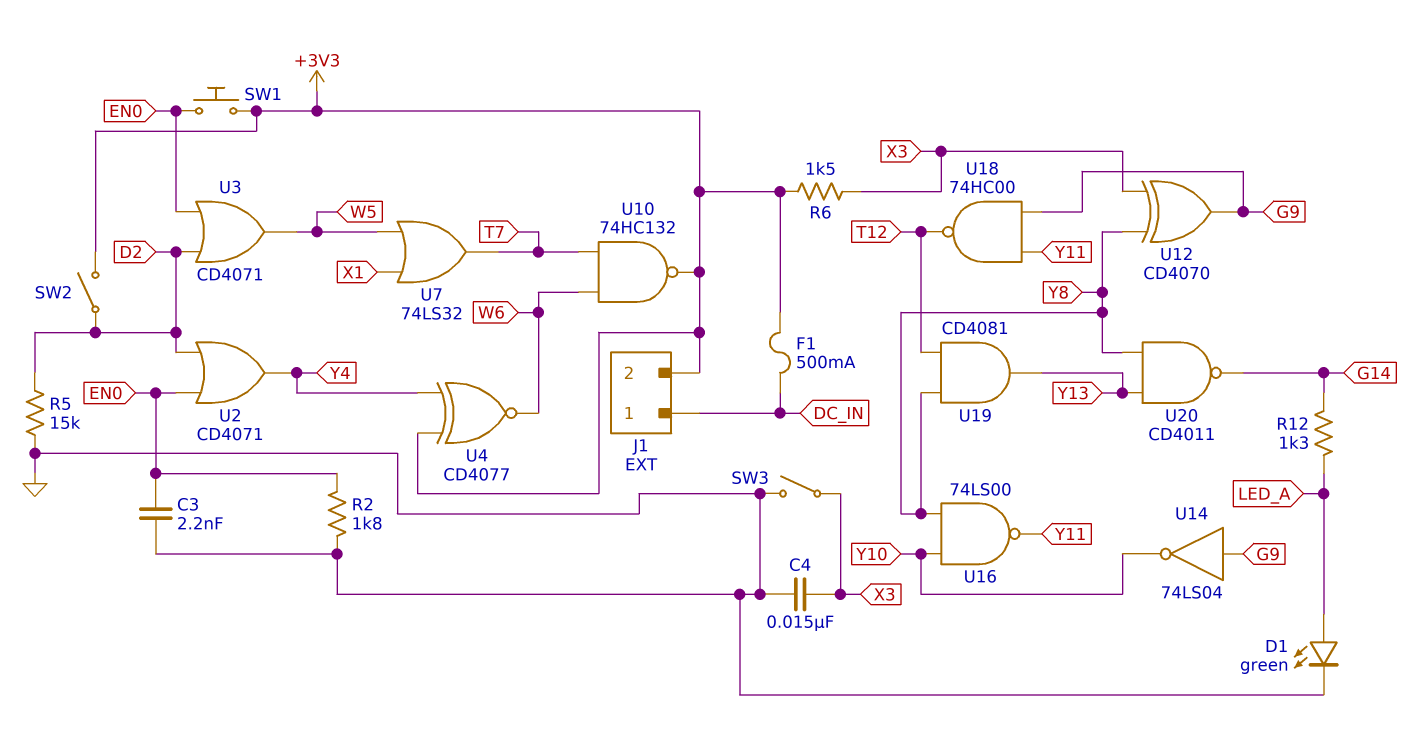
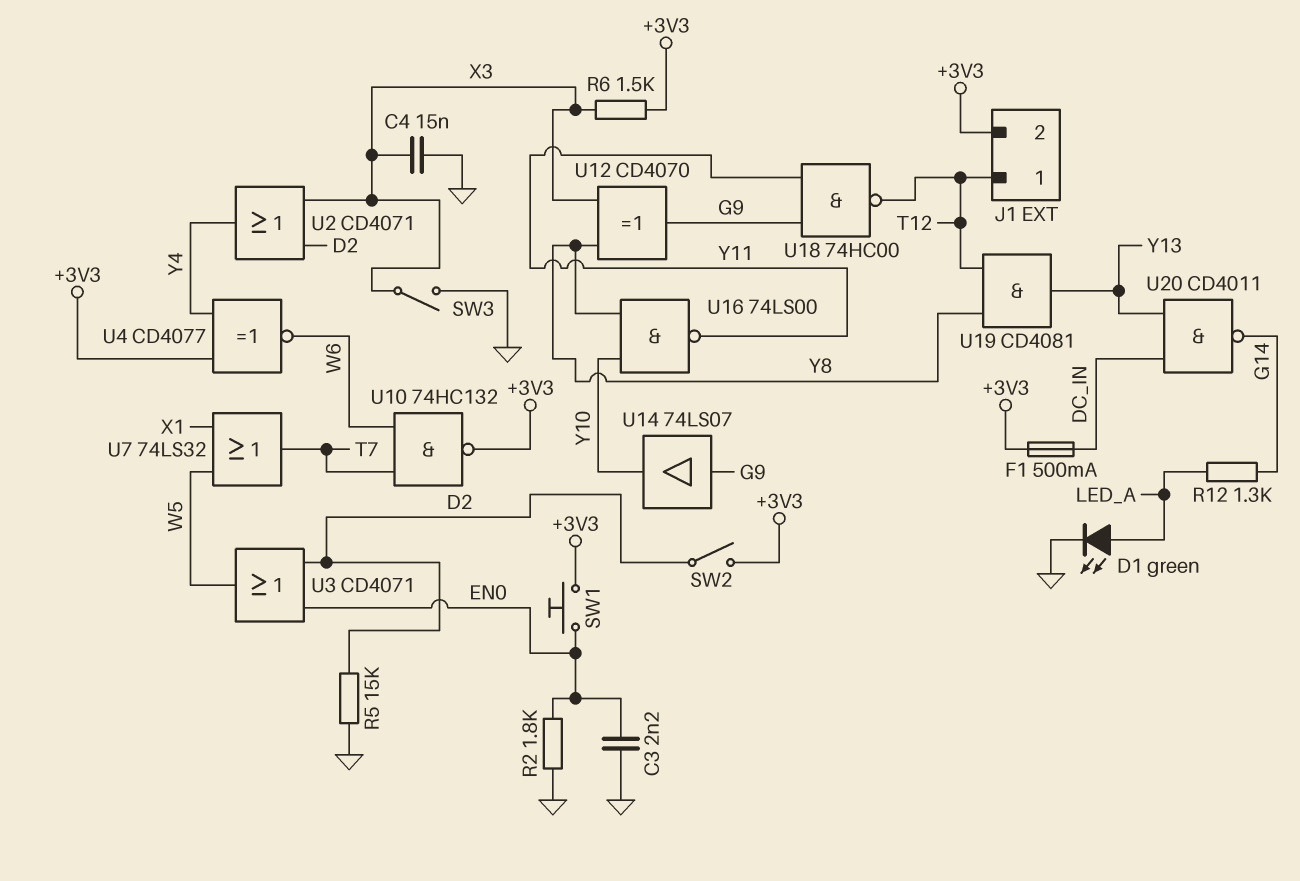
J1 pin 1: DC_IN -> T12
U2: OR CD4071 (in D2, in EN0, out Y4) -> OR CD4071 (in D2, in X3, out Y4)
U14: NOT 74LS04 (in G9, out Y10) -> buffer 74LS07 (in G9, out Y10)
U20: NAND CD4011 (in Y8, in Y13, out G14) -> NAND CD4011 (in DC_IN, in Y13, out G14)

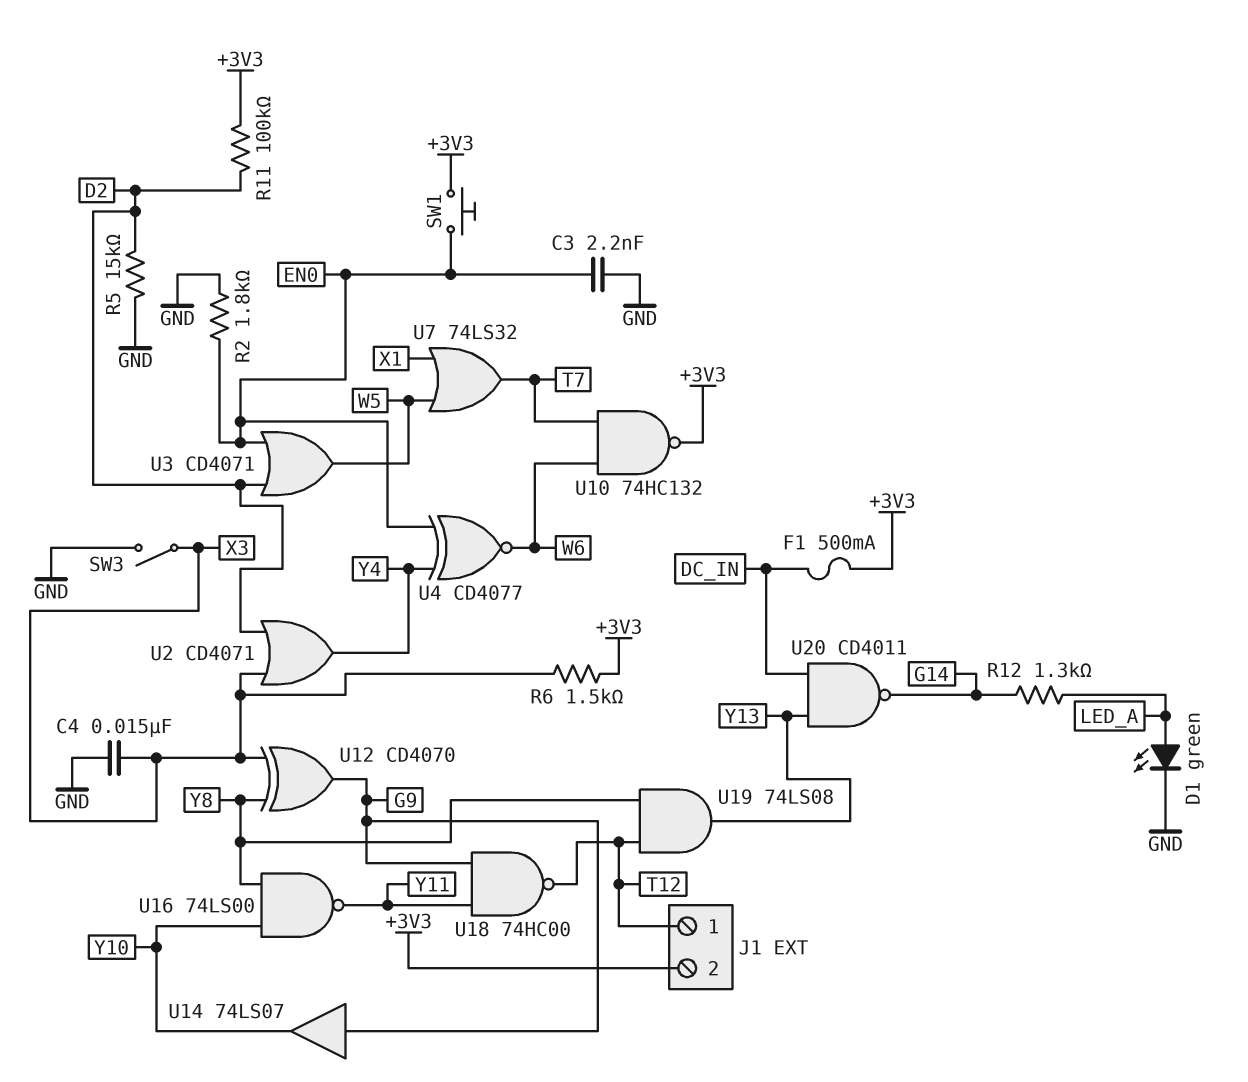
R11: none -> 100k (+3V3, D2)
SW2: switch (+3V3, D2) -> none
U4: XNOR CD4077 (in +3V3, in Y4, out W6) -> XNOR CD4077 (in EN0, in Y4, out W6)
U19: AND CD4081 (in T12, in Y8, out Y13) -> AND 74LS08 (in T12, in Y8, out Y13)

